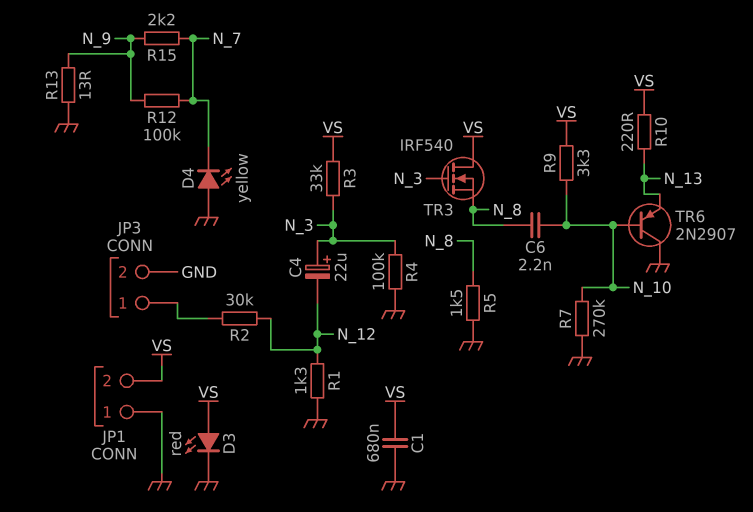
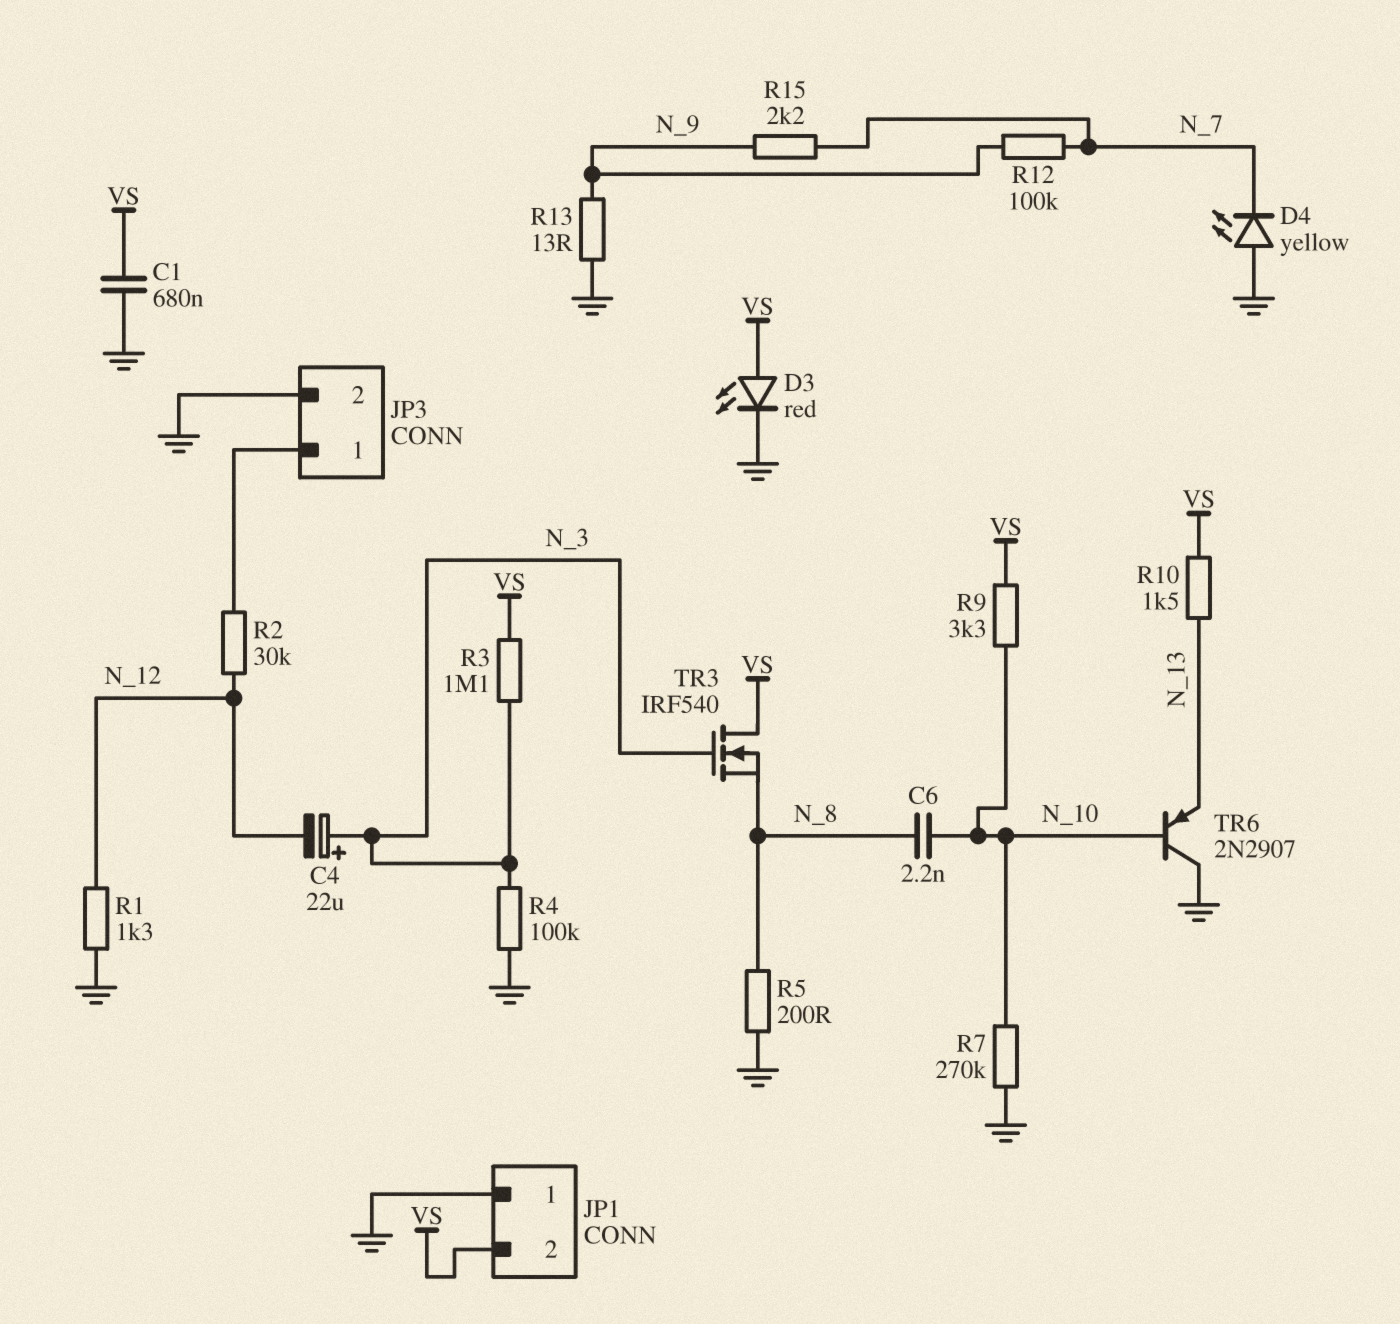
R3: 33k (N_3, VS) -> 1.1M (N_3, VS)
R5: 1.5k (GND, N_8) -> 200 (GND, N_8)
R10: 220 (N_13, VS) -> 1.5k (N_13, VS)

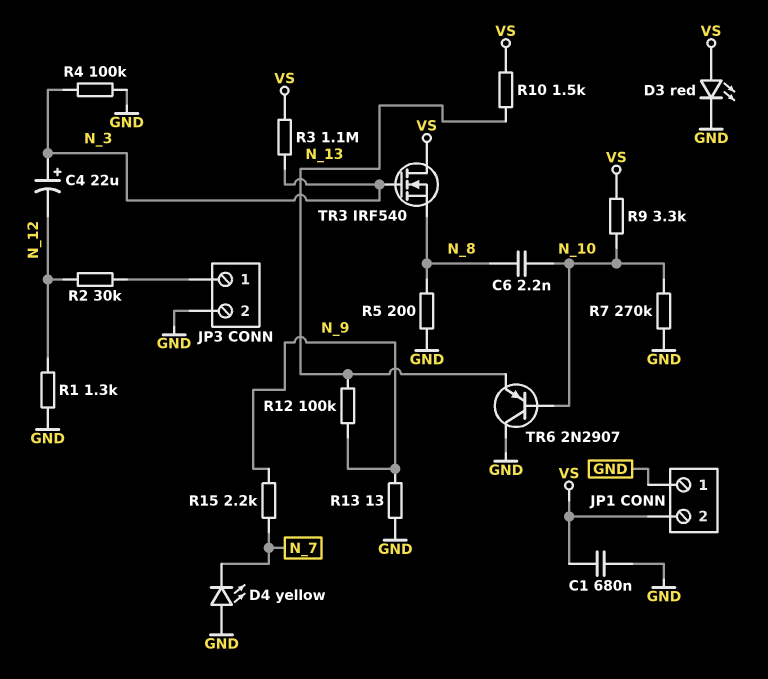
R12: 100k (N_7, N_9) -> 100k (N_9, N_13)

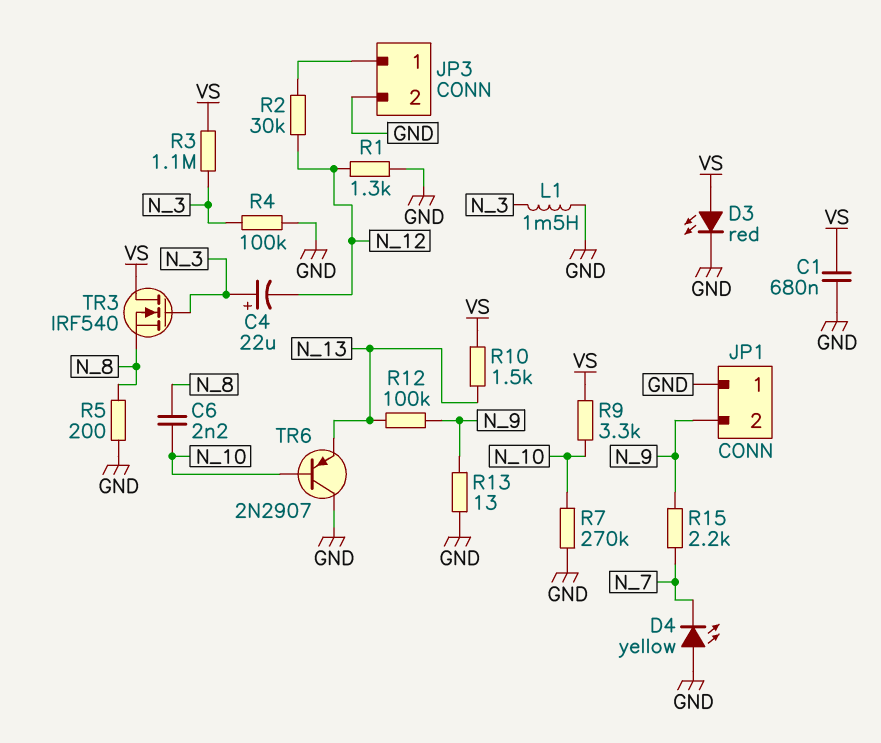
JP1 pin 2: VS -> N_9
L1: none -> 1.5mH (GND, N_3)

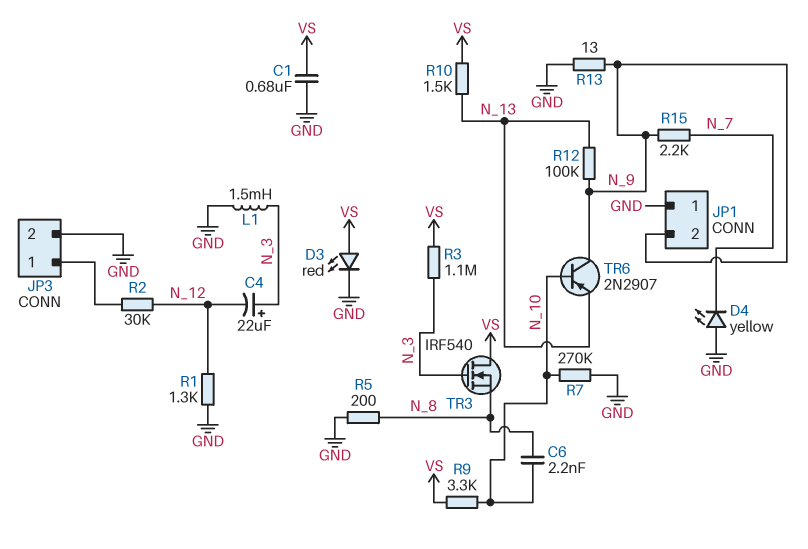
R4: 100k (GND, N_3) -> none
TR6: PNP 2N2907 (B N_10, C GND, E N_13) -> PNP 2N2907 (B N_10, C N_9, E N_13)

